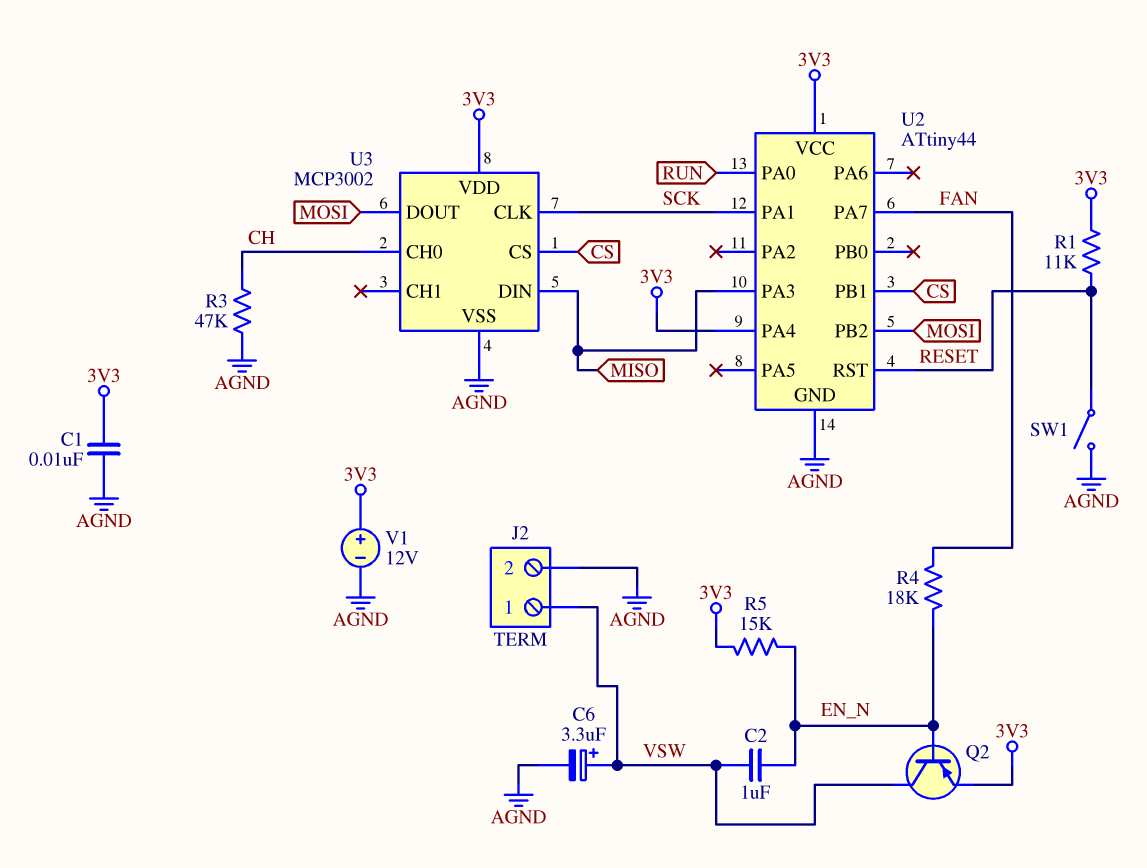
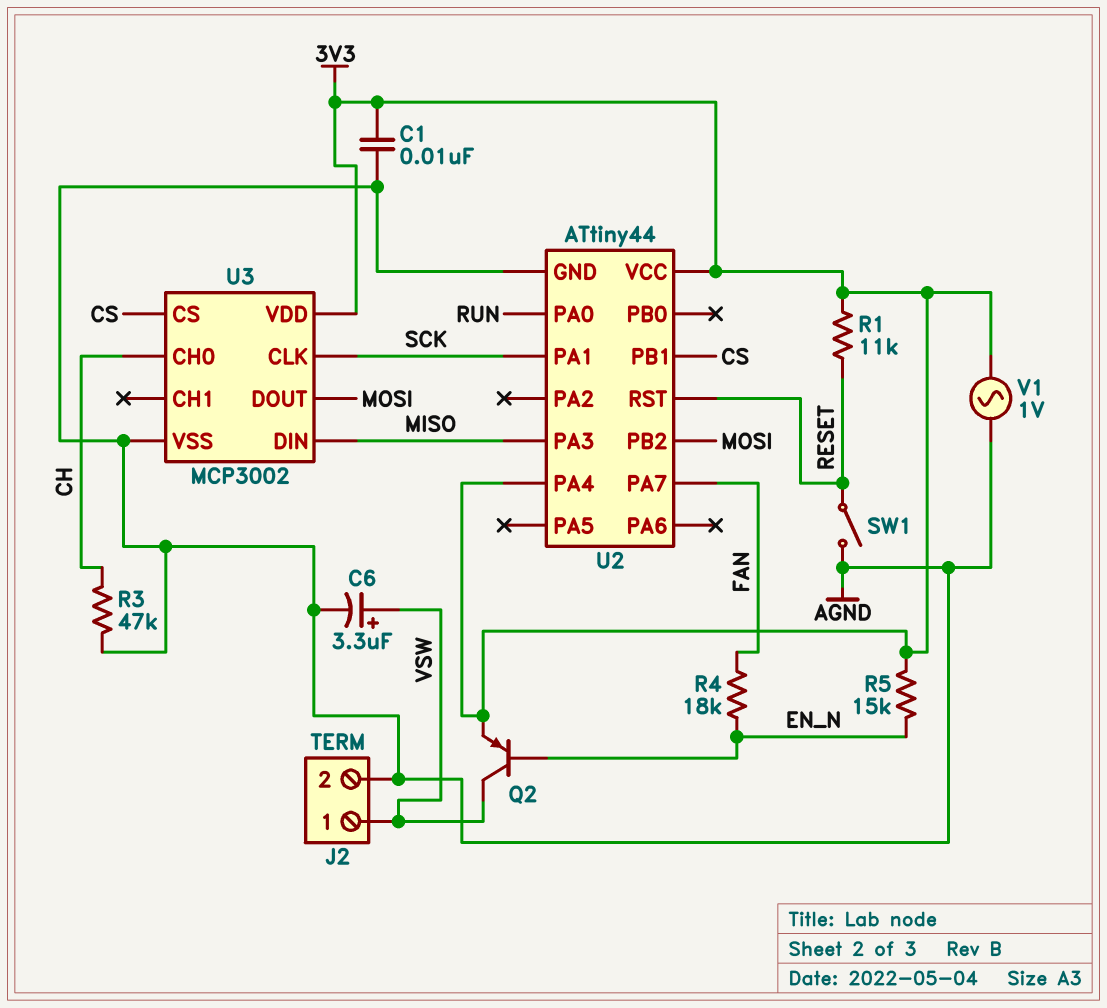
C2: 1uF (EN_N, VSW) -> none
V1: 12V (plus 3V3, minus AGND) -> AC 1V (3V3, AGND)

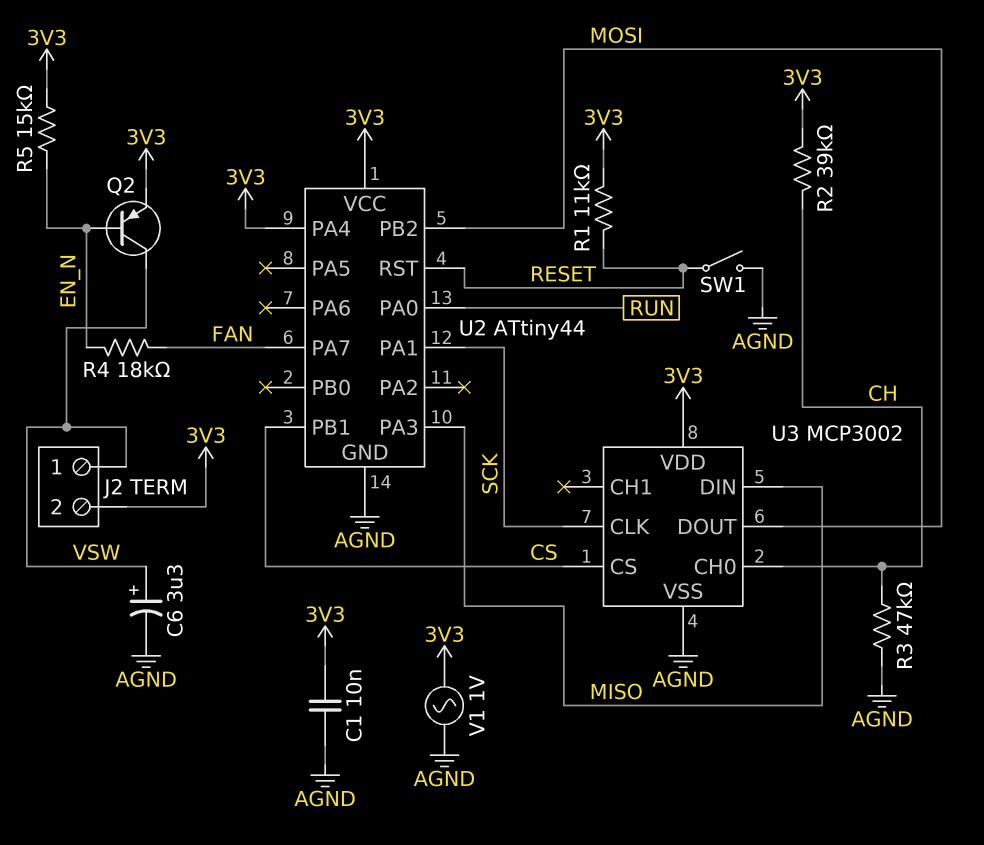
J2 pin 2: AGND -> 3V3
R2: none -> 39k (3V3, CH)

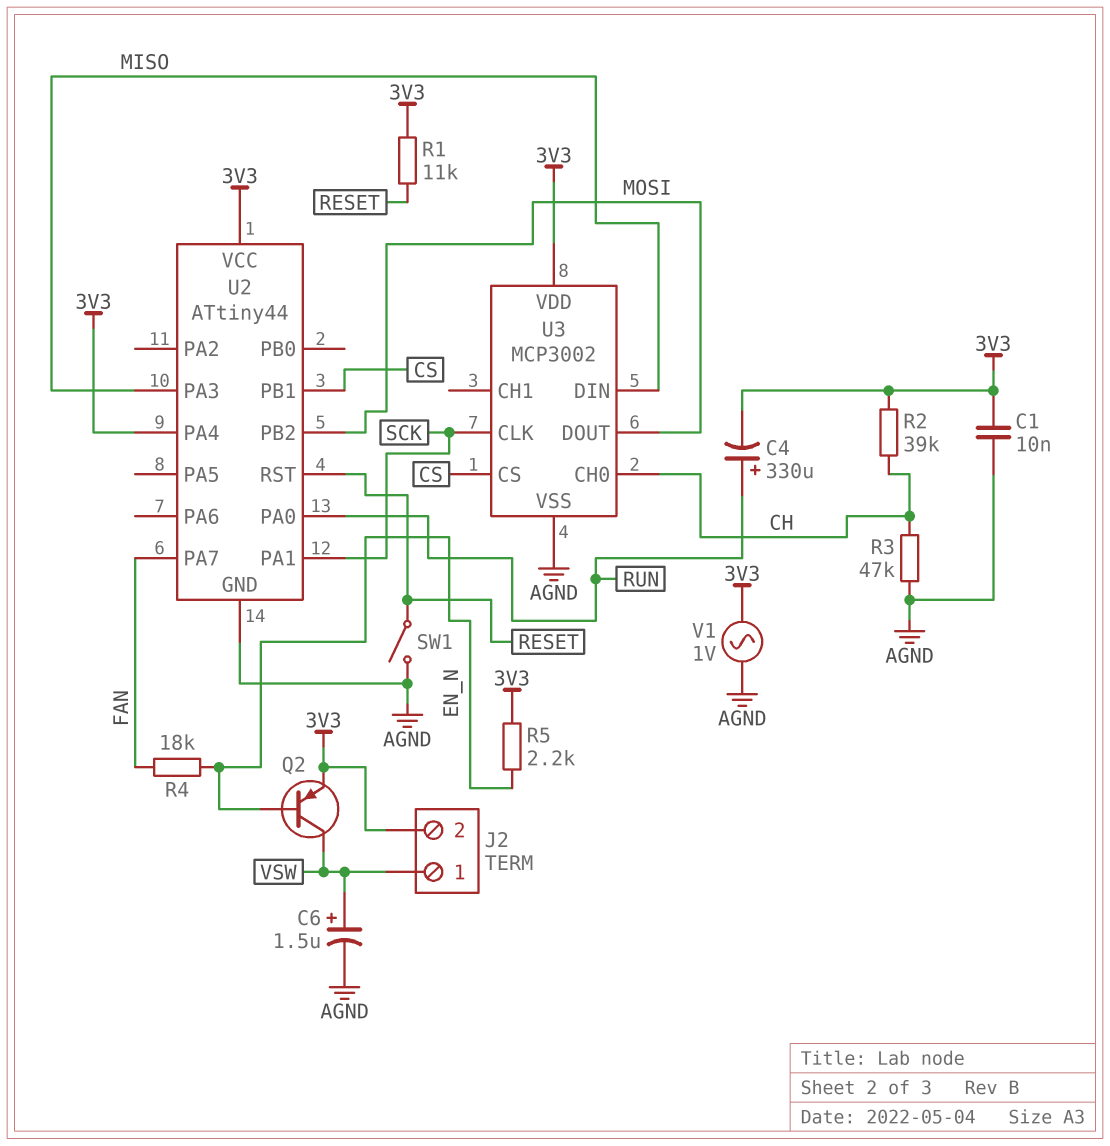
C4: none -> 330uF (plus RUN, minus 3V3)
C6: 3.3uF (plus VSW, minus AGND) -> 1.5uF (plus VSW, minus AGND)
R5: 15k (3V3, EN_N) -> 2.2k (3V3, EN_N)

